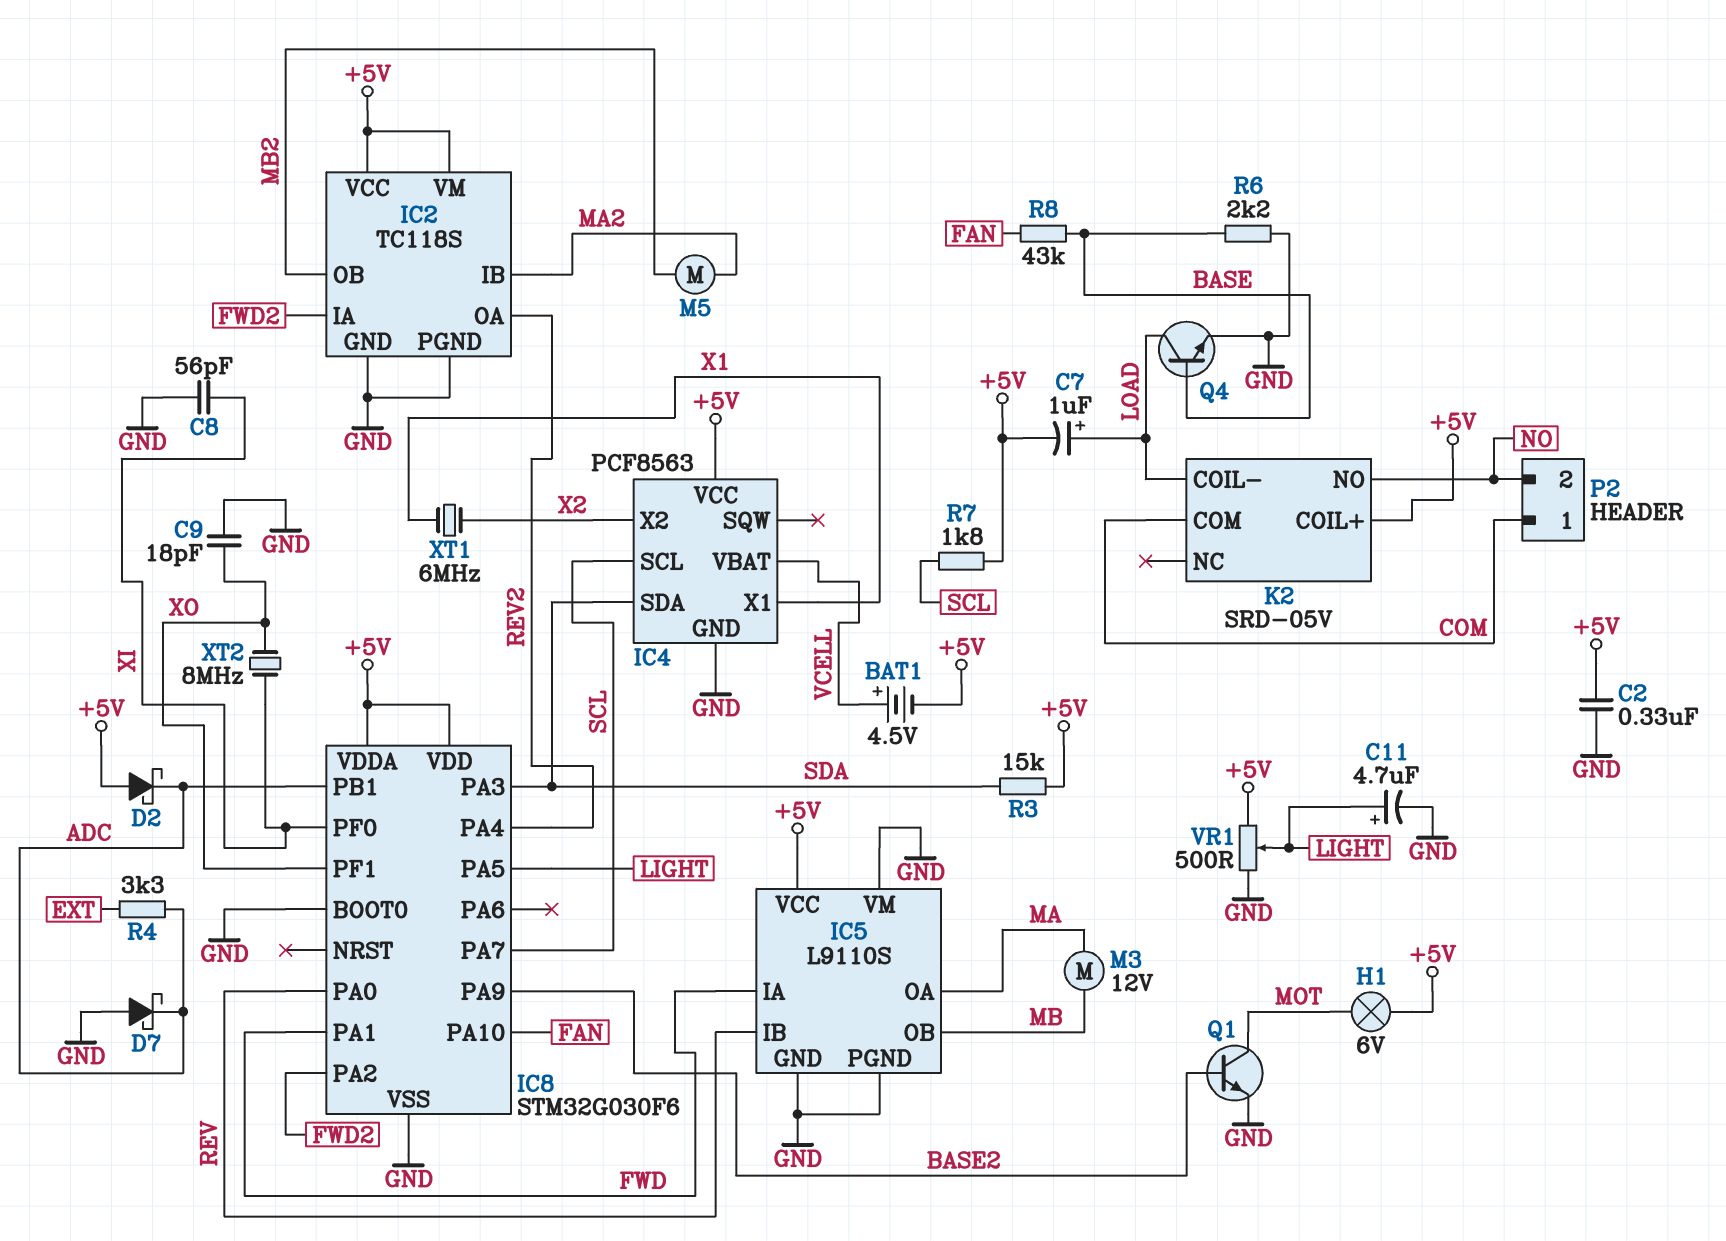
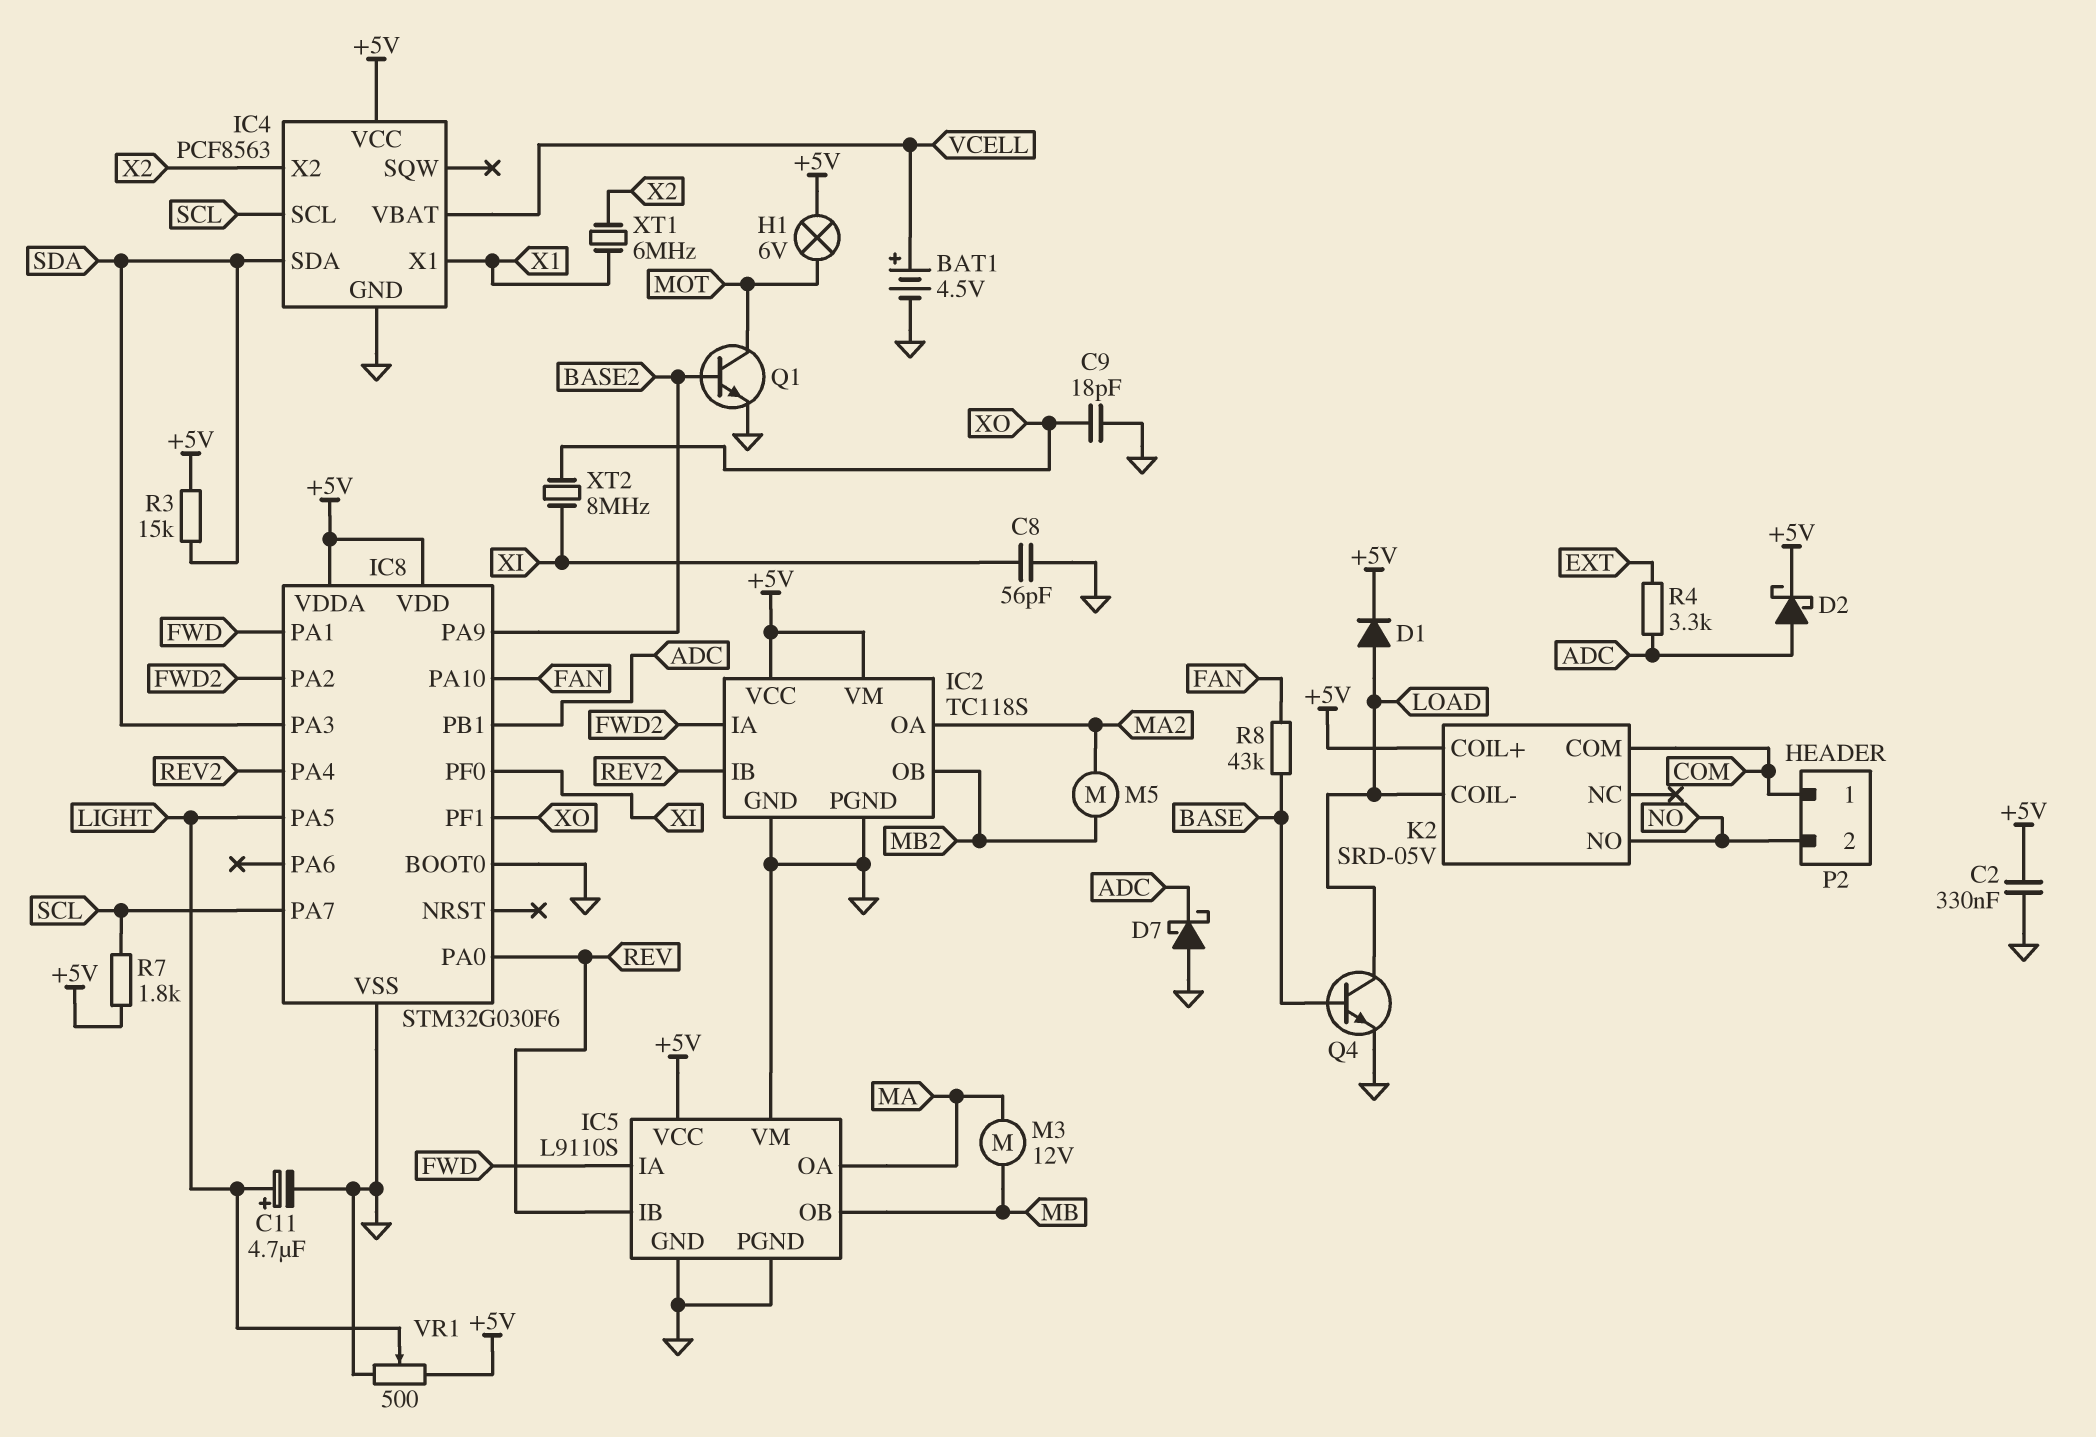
BAT1: 4.5V (plus VCELL, minus +5V) -> 4.5V (plus VCELL, minus GND)
C7: 1uF (plus LOAD, minus +5V) -> none
D1: none -> diode (A LOAD, K +5V)
D2: schottky (A +5V, K ADC) -> schottky (A ADC, K +5V)
IC2 pin IB: MA2 -> REV2
IC2 pin OA: REV2 -> MA2
R6: 2.2k (BASE, GND) -> none

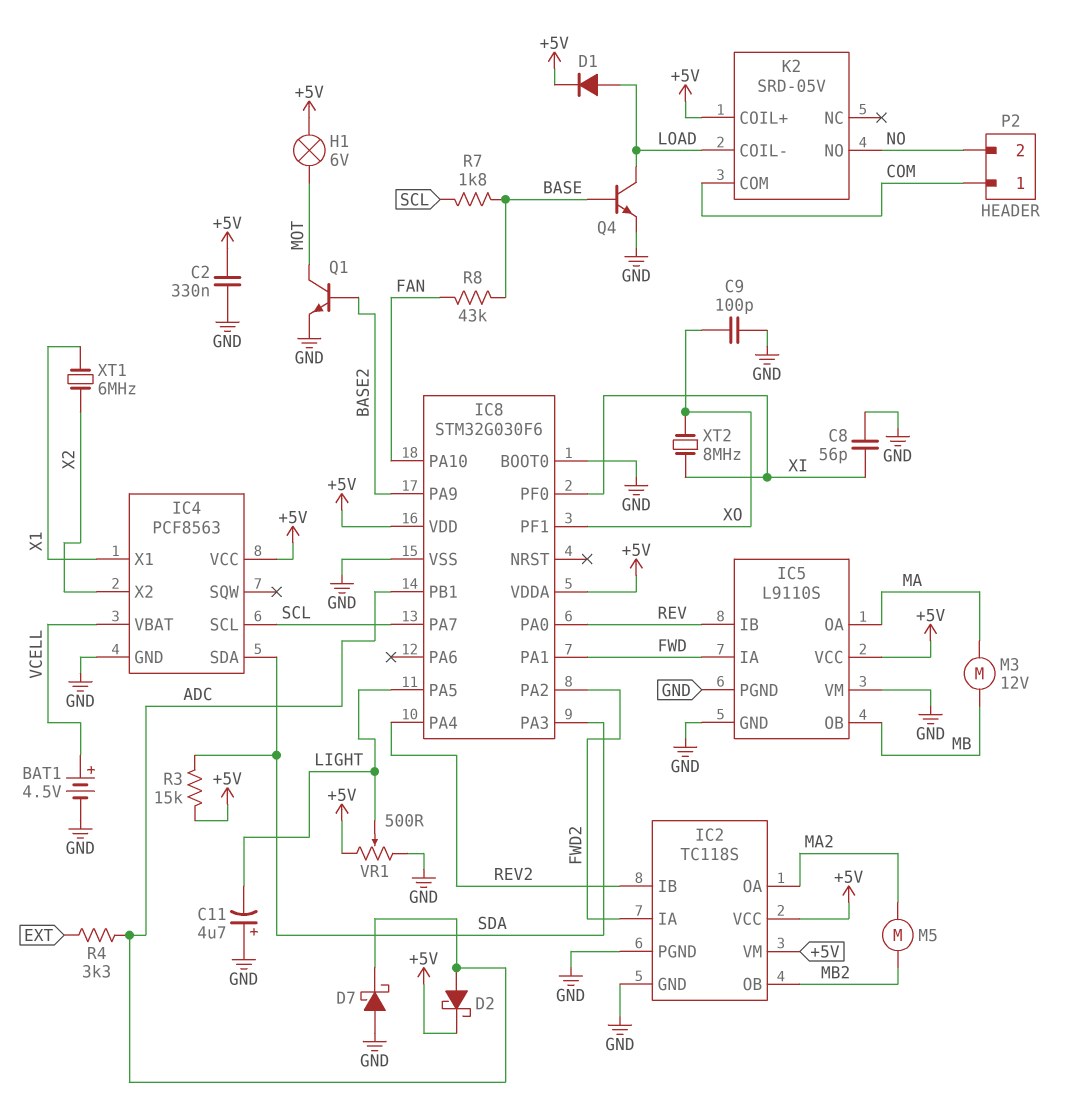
C9: 18pF (GND, XO) -> 100pF (GND, XO)
C11: 4.7uF (plus LIGHT, minus GND) -> 4.7uF (plus GND, minus LIGHT)
R7: 1.8k (+5V, SCL) -> 1.8k (BASE, SCL)

